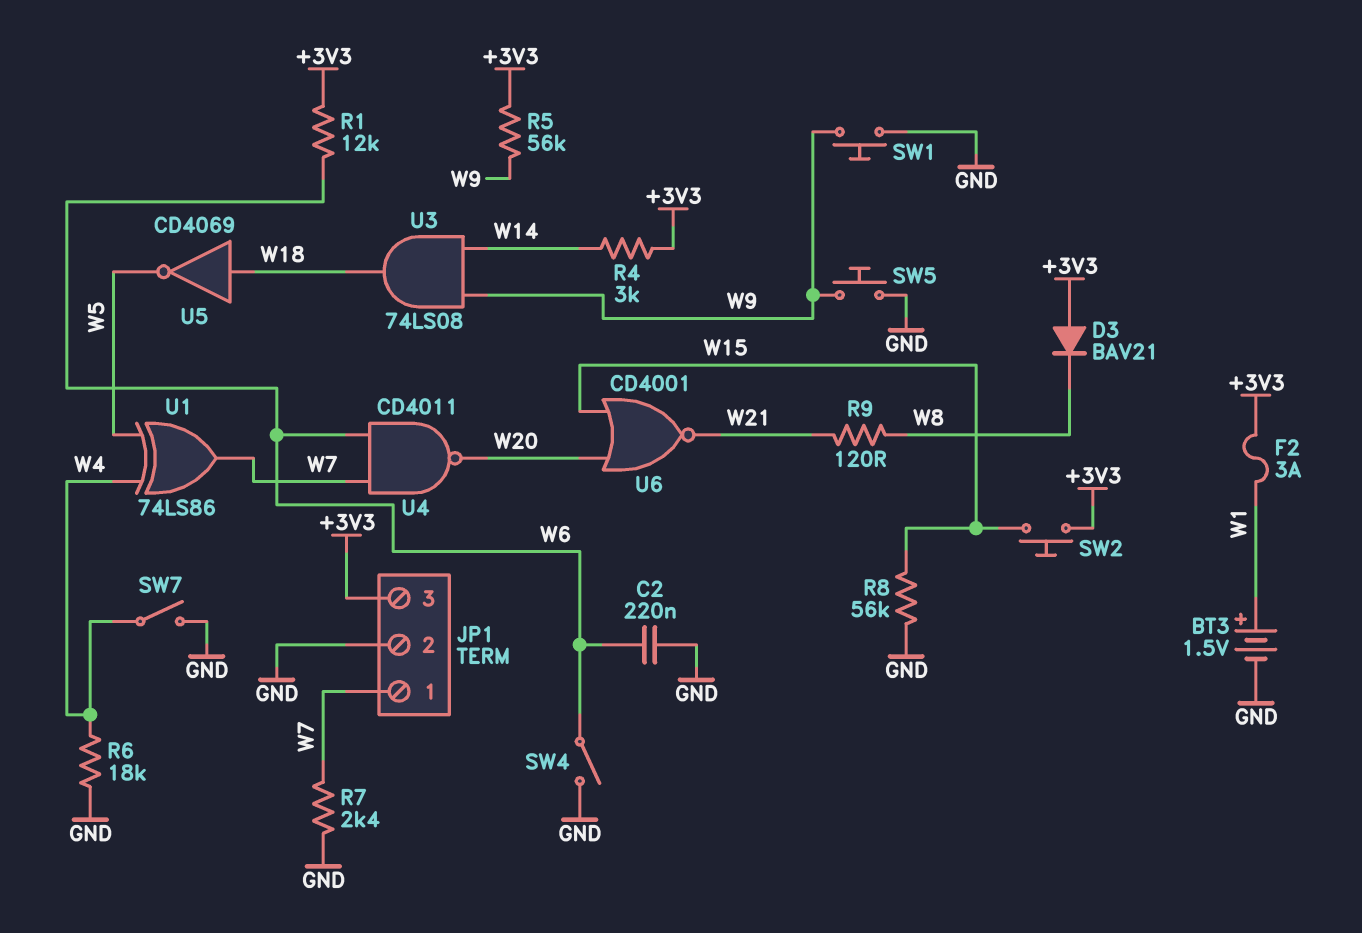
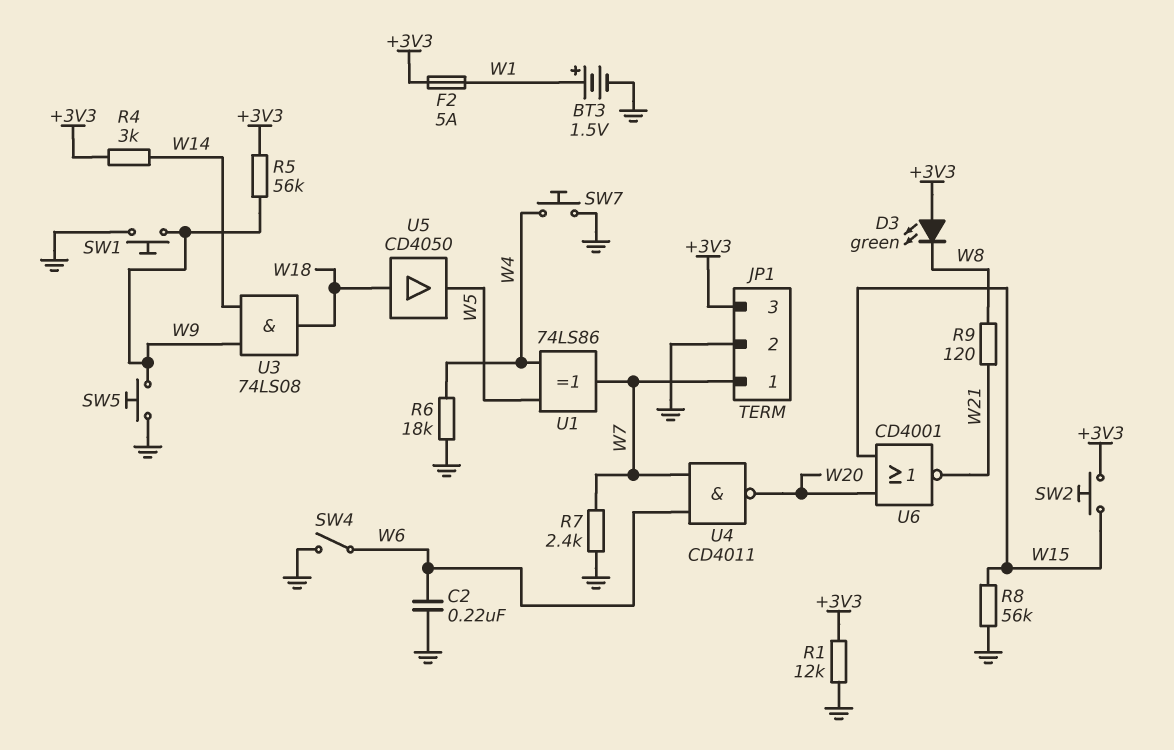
D3: diode BAV21 (A +3V3, K W8) -> LED green (A +3V3, K W8)
F2: 3A (+3V3, W1) -> 5A (+3V3, W1)
R1: 12k (+3V3, W6) -> 12k (+3V3, GND)
SW7: switch (GND, W4) -> button (GND, W4)
U5: NOT CD4069 (in W18, out W5) -> buffer CD4050 (in W18, out W5)

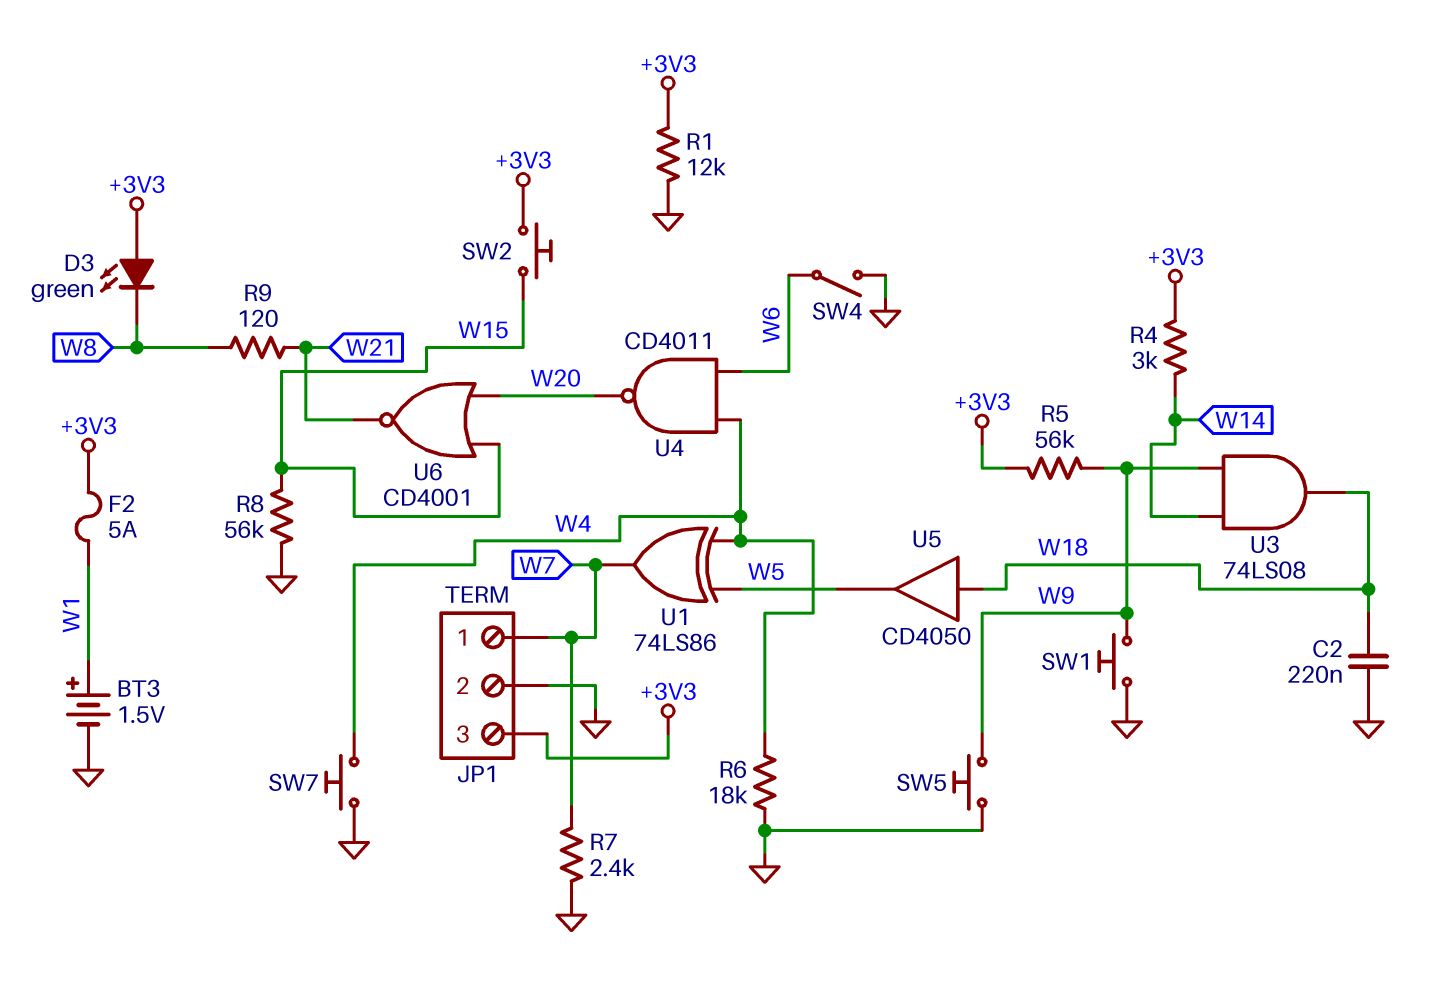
C2: 220nF (GND, W6) -> 220nF (GND, W18)
U4: NAND CD4011 (in W6, in W7, out W20) -> NAND CD4011 (in W4, in W6, out W20)

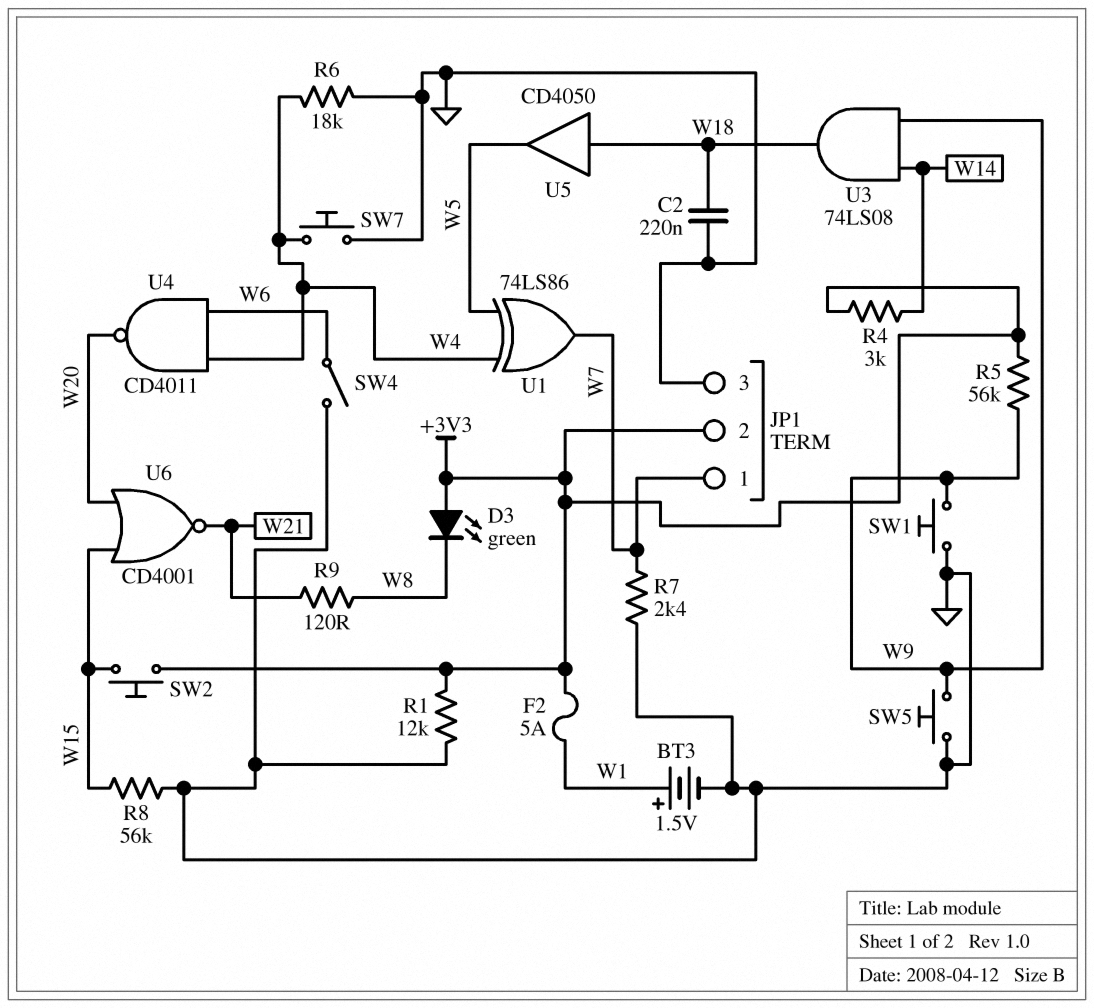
JP1 pin 2: GND -> +3V3
JP1 pin 3: +3V3 -> GND

